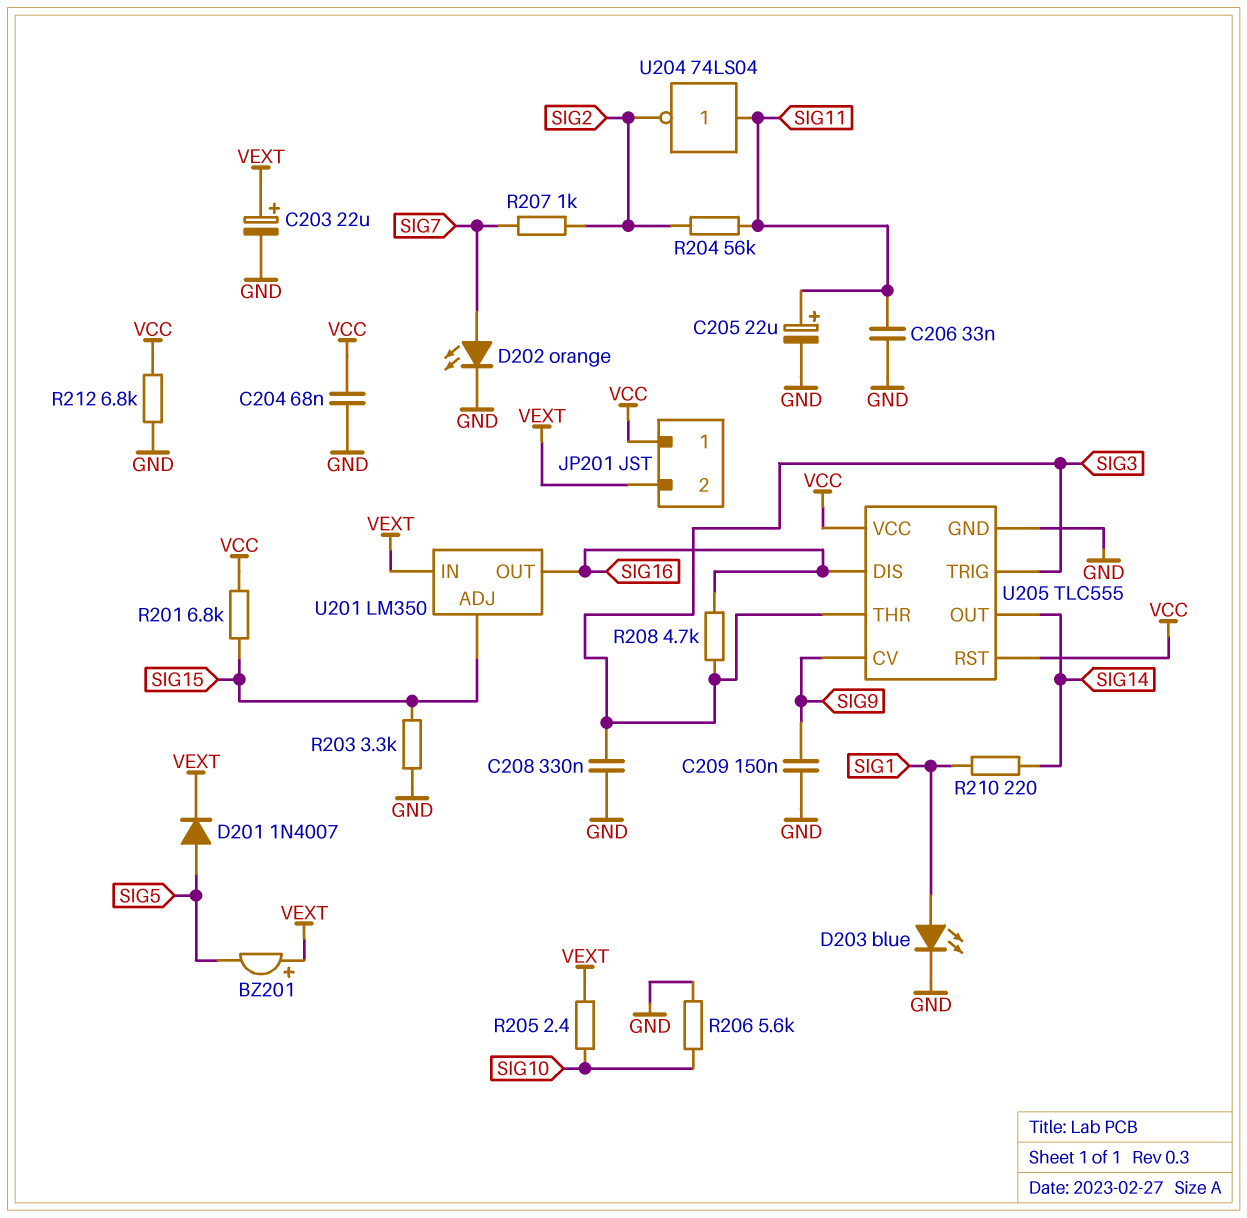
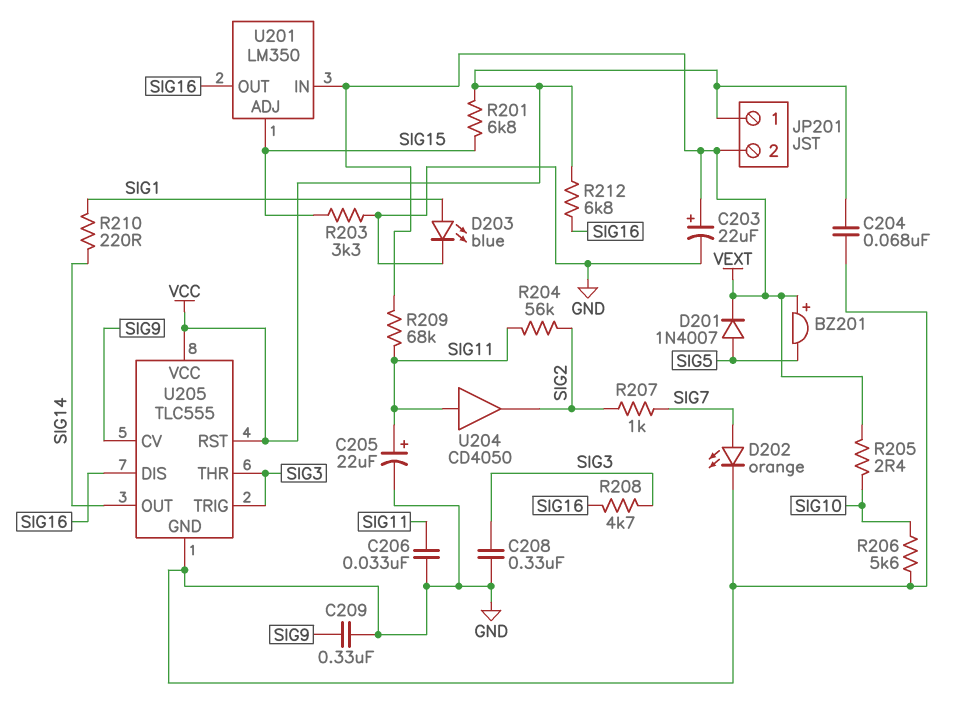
C209: 150nF (GND, SIG9) -> 330nF (GND, SIG9)
R209: none -> 68k (SIG11, VEXT)
R212: 6.8k (GND, VCC) -> 6.8k (SIG16, VCC)
U204: NOT 74LS04 (in SIG11, out SIG2) -> buffer CD4050 (in SIG11, out SIG2)

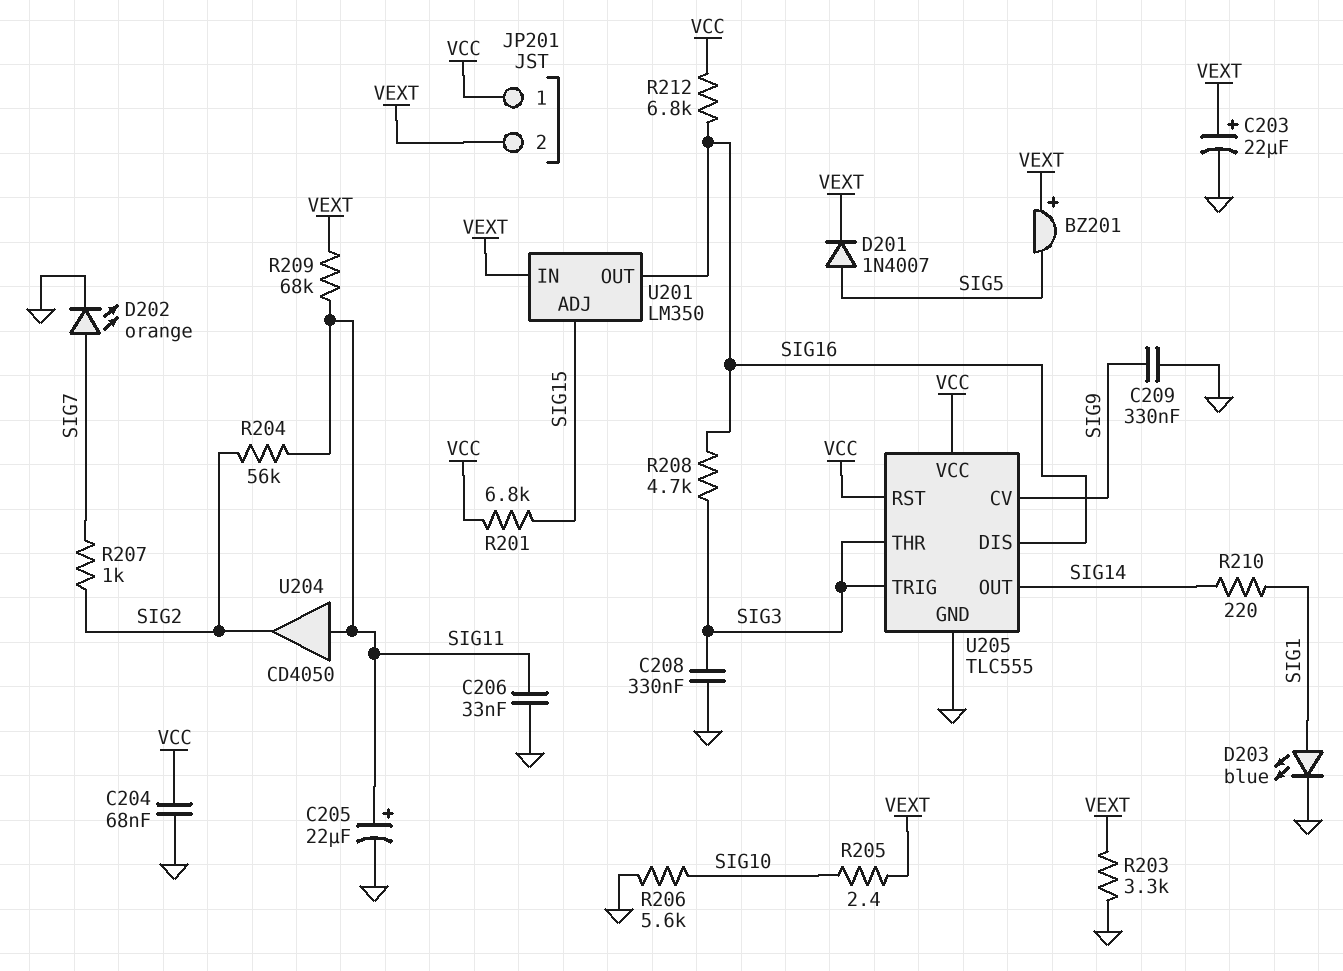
R203: 3.3k (GND, SIG15) -> 3.3k (GND, VEXT)

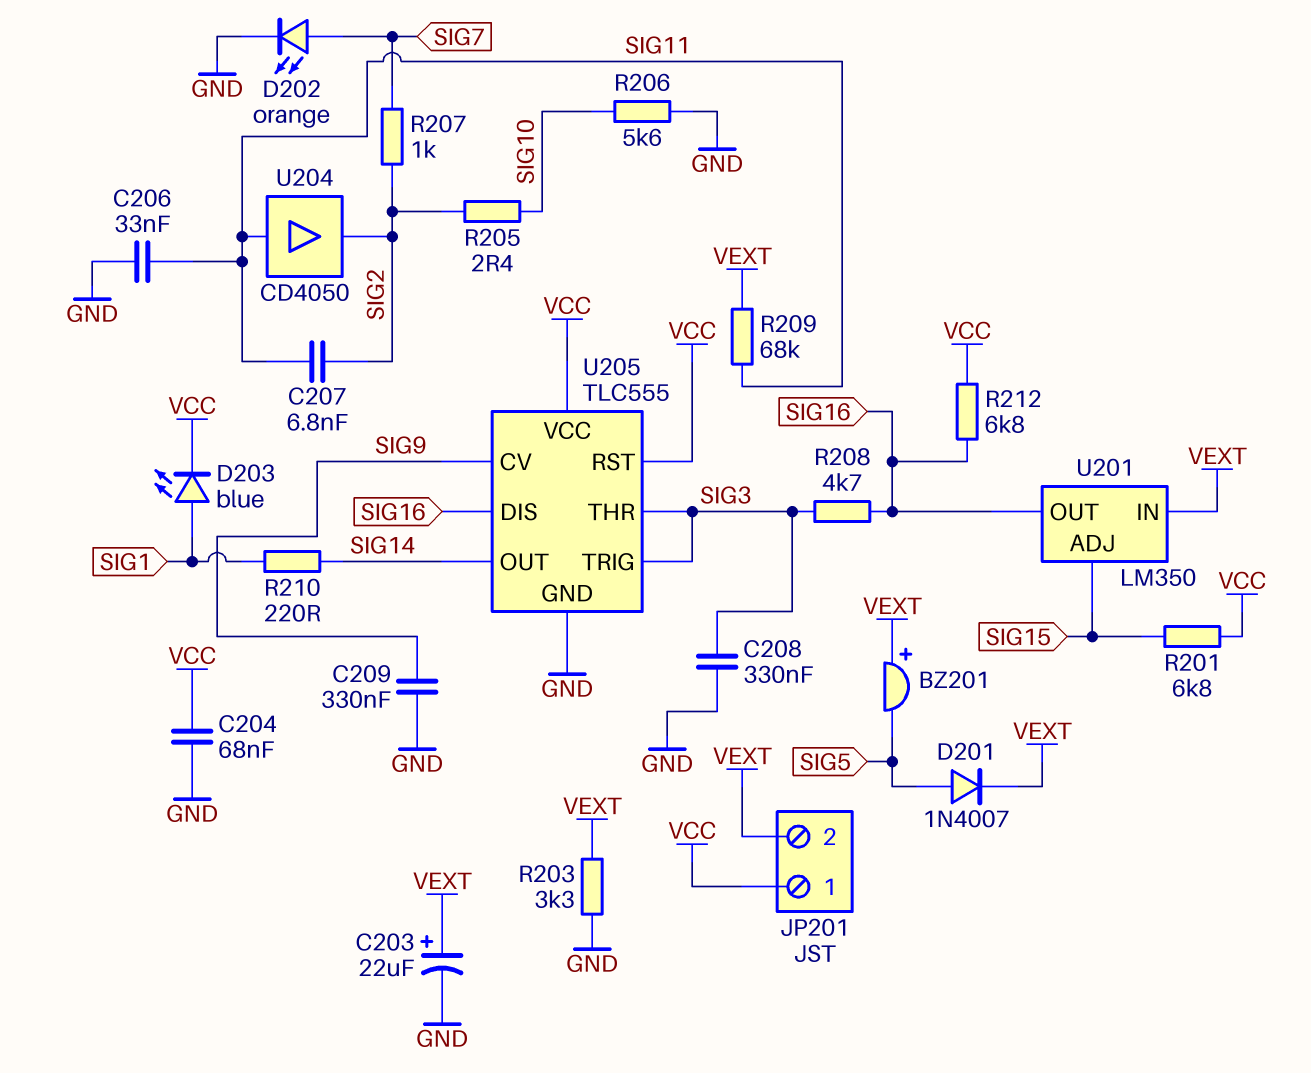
C205: 22uF (plus SIG11, minus GND) -> none
C207: none -> 6.8nF (SIG2, SIG11)
D203: LED blue (A SIG1, K GND) -> LED blue (A SIG1, K VCC)
R204: 56k (SIG2, SIG11) -> none
R205: 2.4 (SIG10, VEXT) -> 2.4 (SIG2, SIG10)

